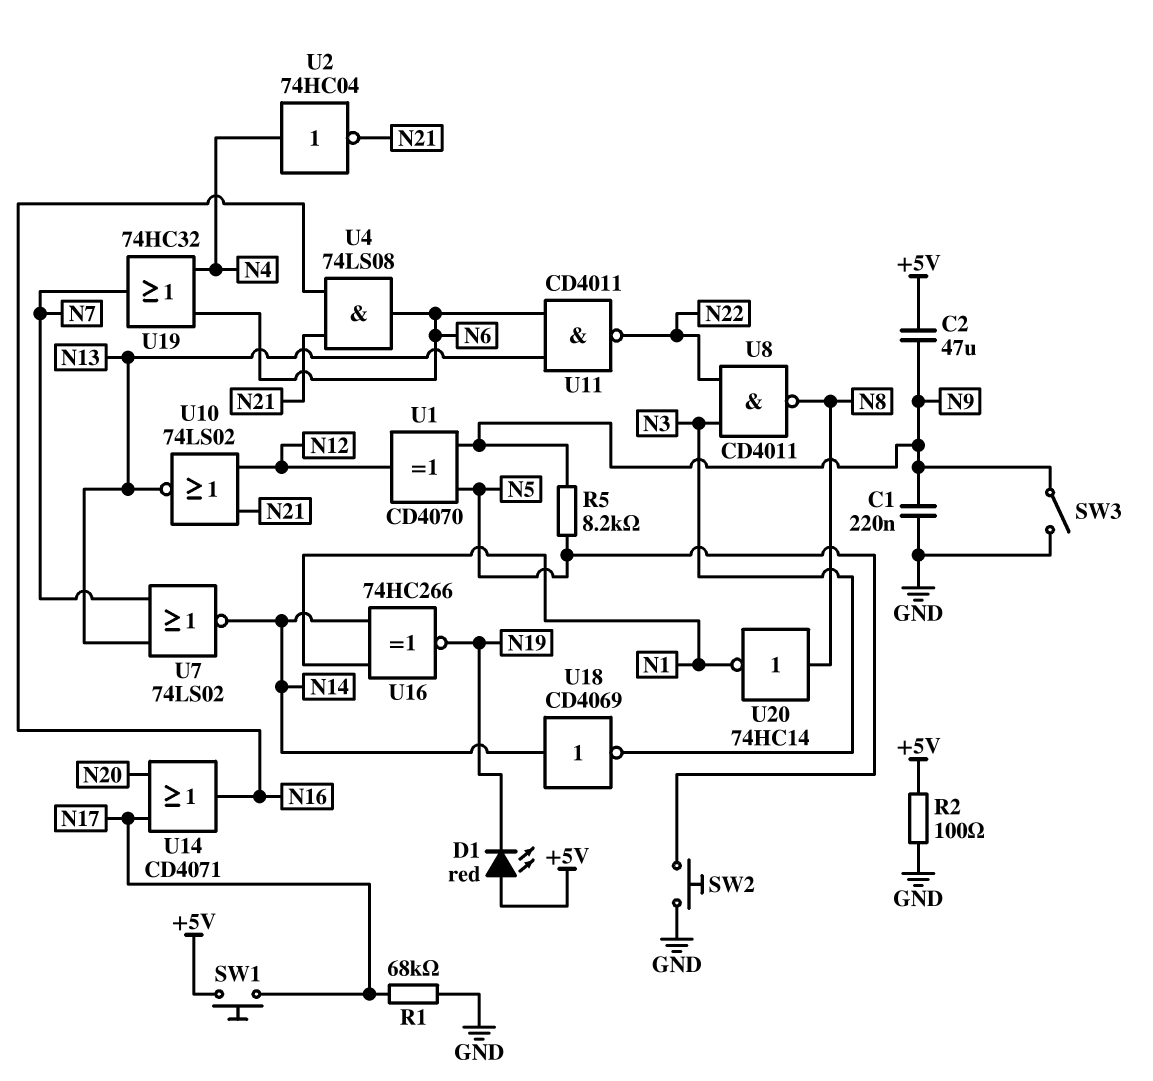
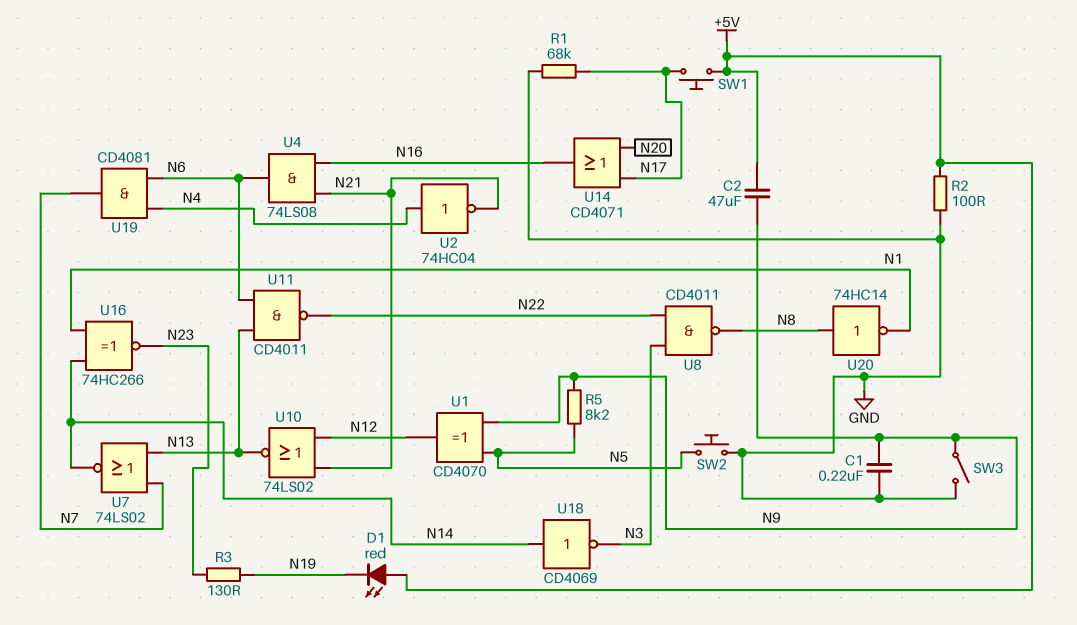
R3: none -> 130 (N19, N23)
U16: XNOR 74HC266 (in N1, in N14, out N19) -> XNOR 74HC266 (in N1, in N14, out N23)
U19: OR 74HC32 (in N4, in N6, out N7) -> AND CD4081 (in N4, in N6, out N7)

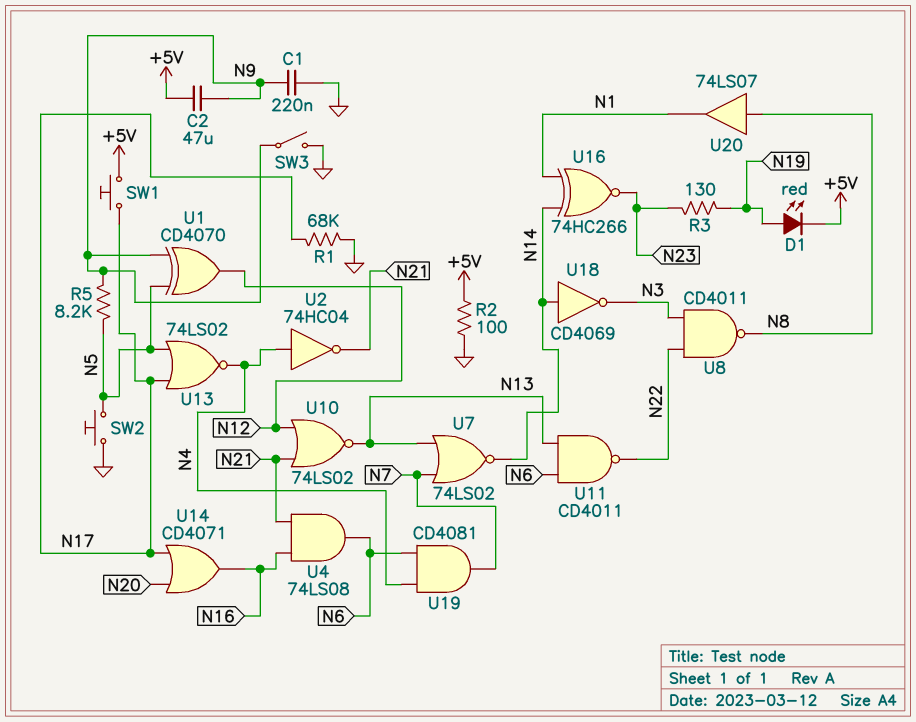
D1: LED red (A +5V, K N19) -> LED red (A N19, K +5V)
U13: none -> NOR 74LS02 (in N5, in N17, out N4)
U20: NOT 74HC14 (in N8, out N1) -> buffer 74LS07 (in N8, out N1)

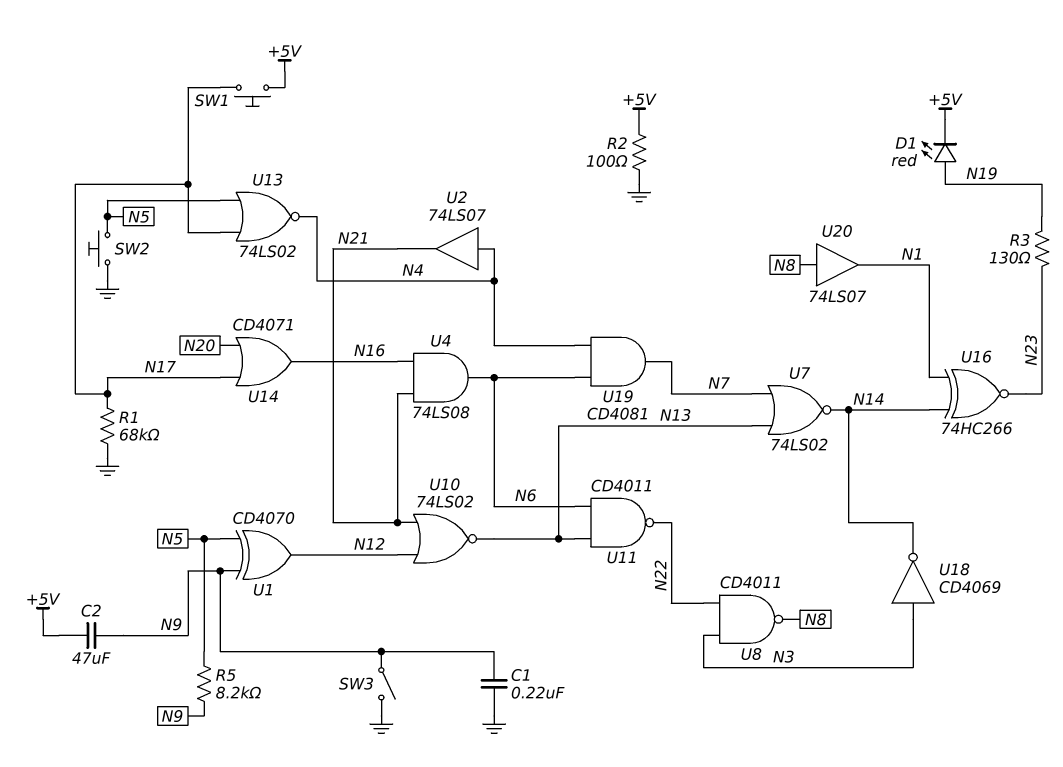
U2: NOT 74HC04 (in N4, out N21) -> buffer 74LS07 (in N4, out N21)
U18: NOT CD4069 (in N14, out N3) -> NOT CD4069 (in N3, out N14)

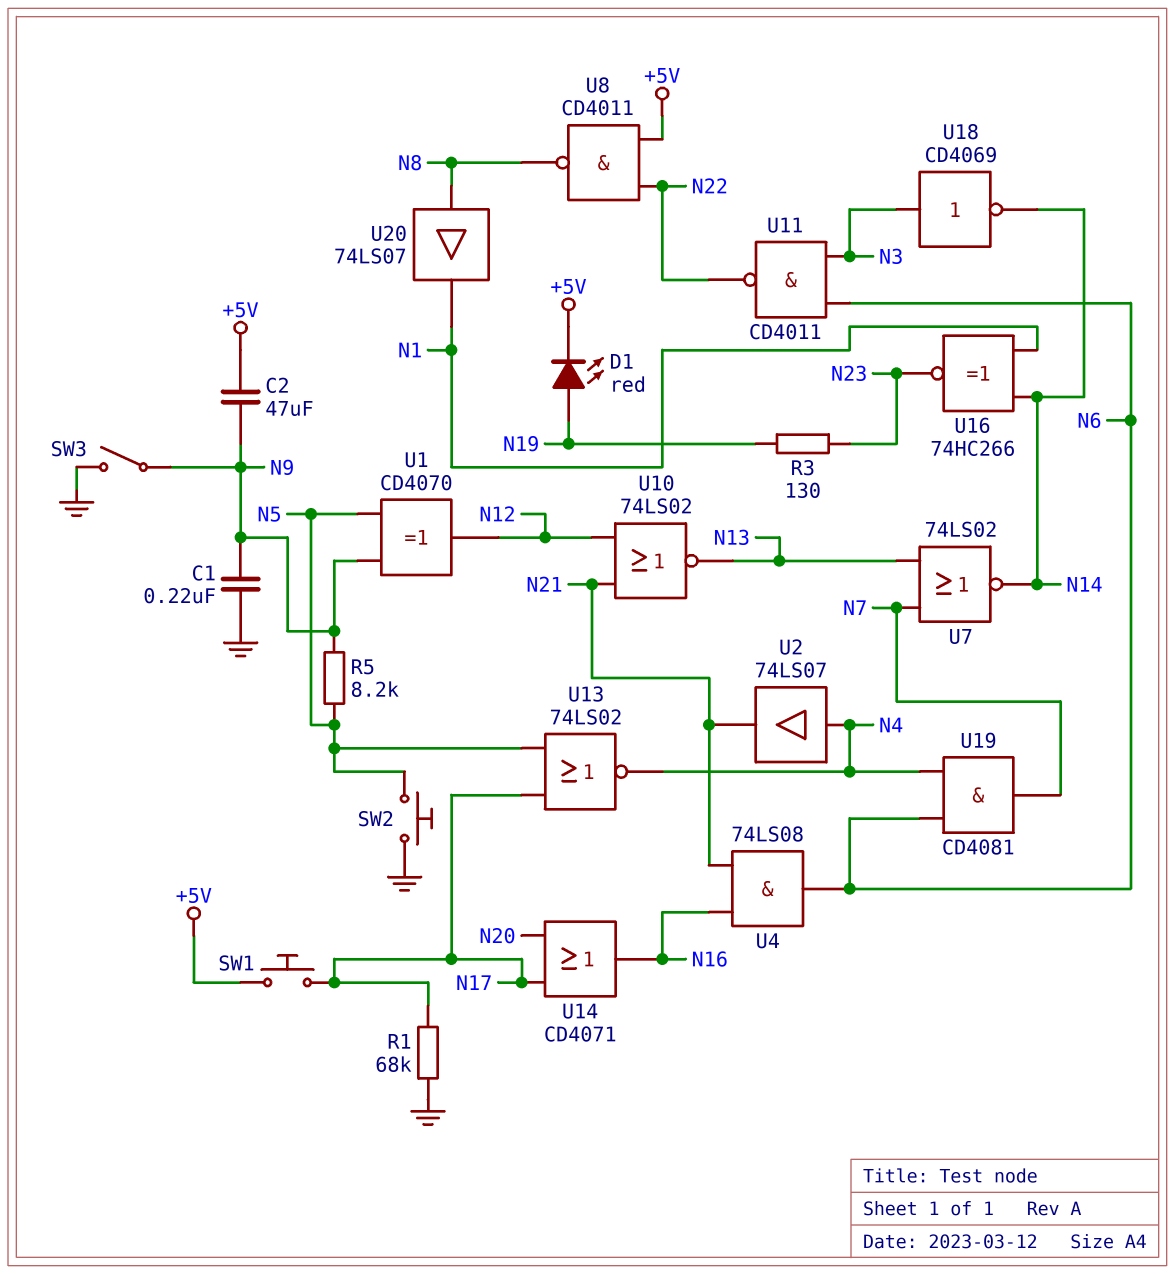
R2: 100 (+5V, GND) -> none
U8: NAND CD4011 (in N3, in N22, out N8) -> NAND CD4011 (in +5V, in N22, out N8)
U11: NAND CD4011 (in N6, in N13, out N22) -> NAND CD4011 (in N3, in N6, out N22)

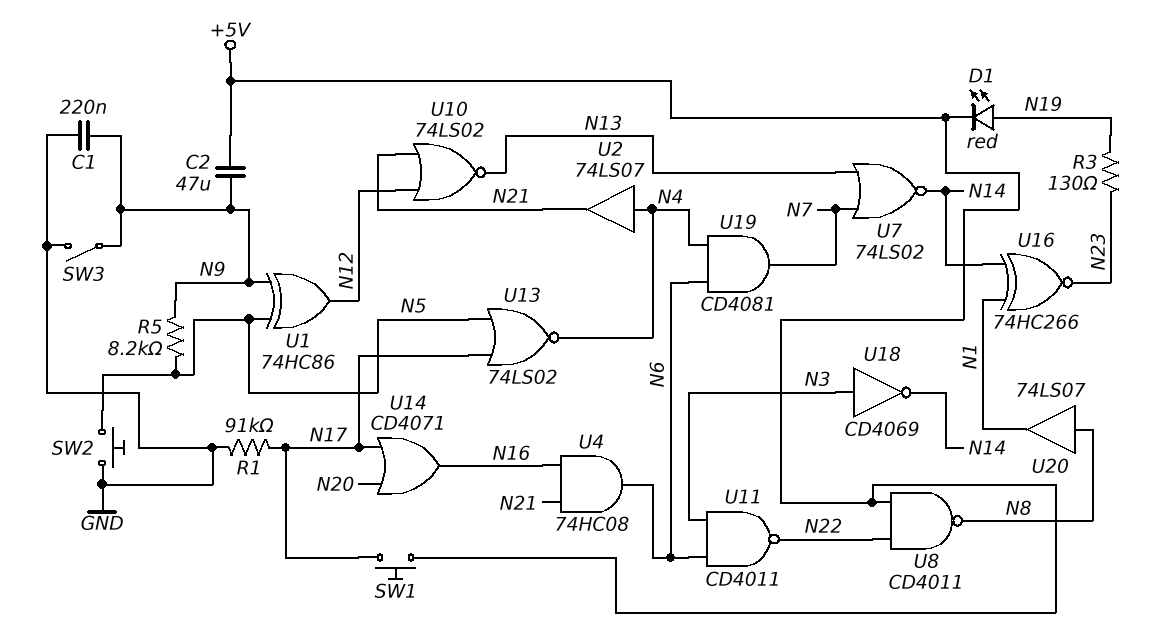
R1: 68k (GND, N17) -> 91k (GND, N17)
U1: XOR CD4070 (in N5, in N9, out N12) -> XOR 74HC86 (in N5, in N9, out N12)
U4: AND 74LS08 (in N16, in N21, out N6) -> AND 74HC08 (in N16, in N21, out N6)

